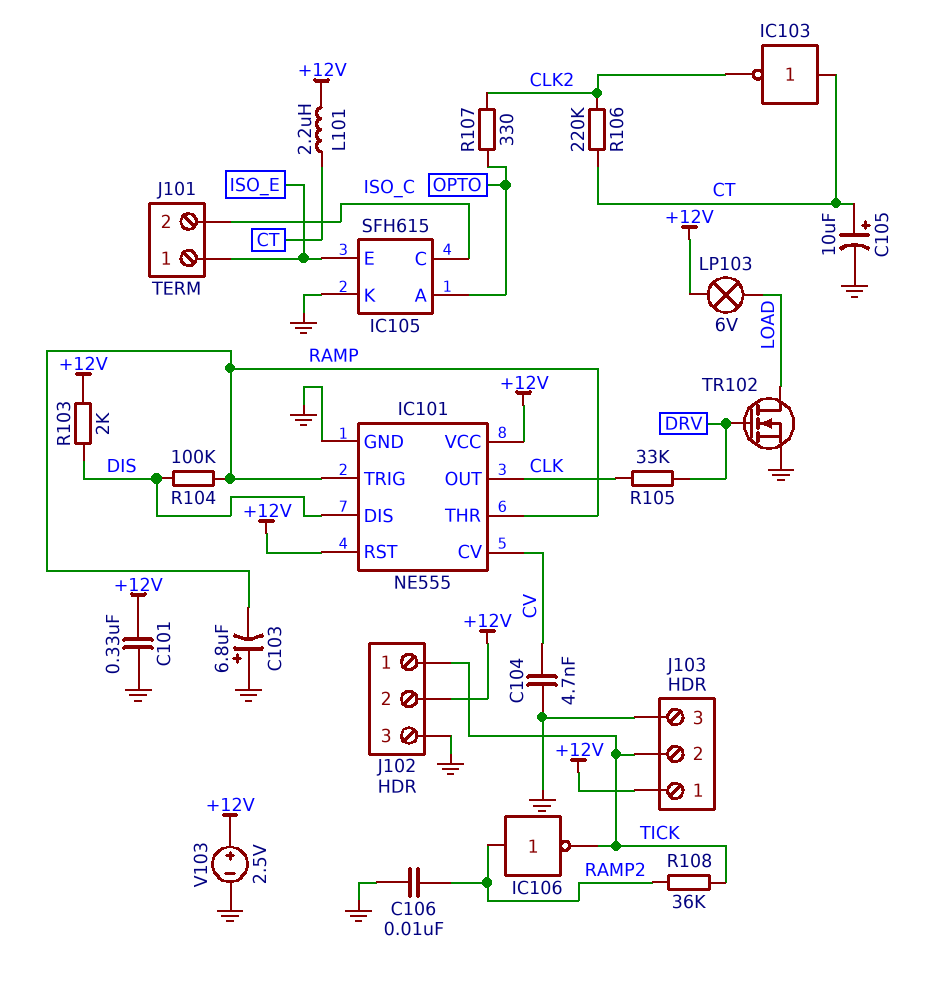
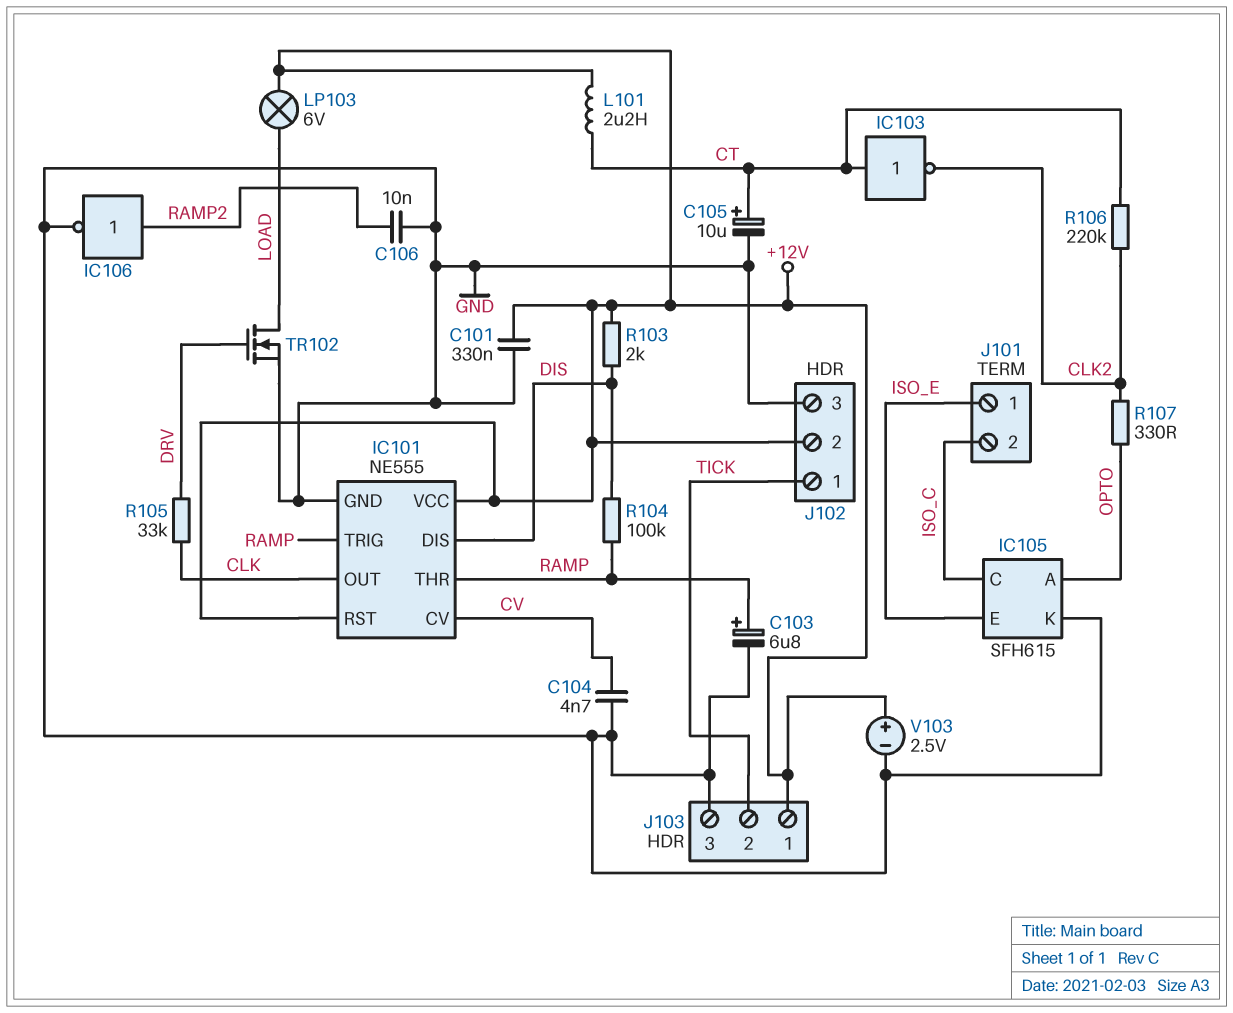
C103: 6.8uF (plus GND, minus RAMP) -> 6.8uF (plus RAMP, minus GND)
IC106: NOT (in RAMP2, out TICK) -> NOT (in RAMP2, out GND)
R108: 36k (RAMP2, TICK) -> none

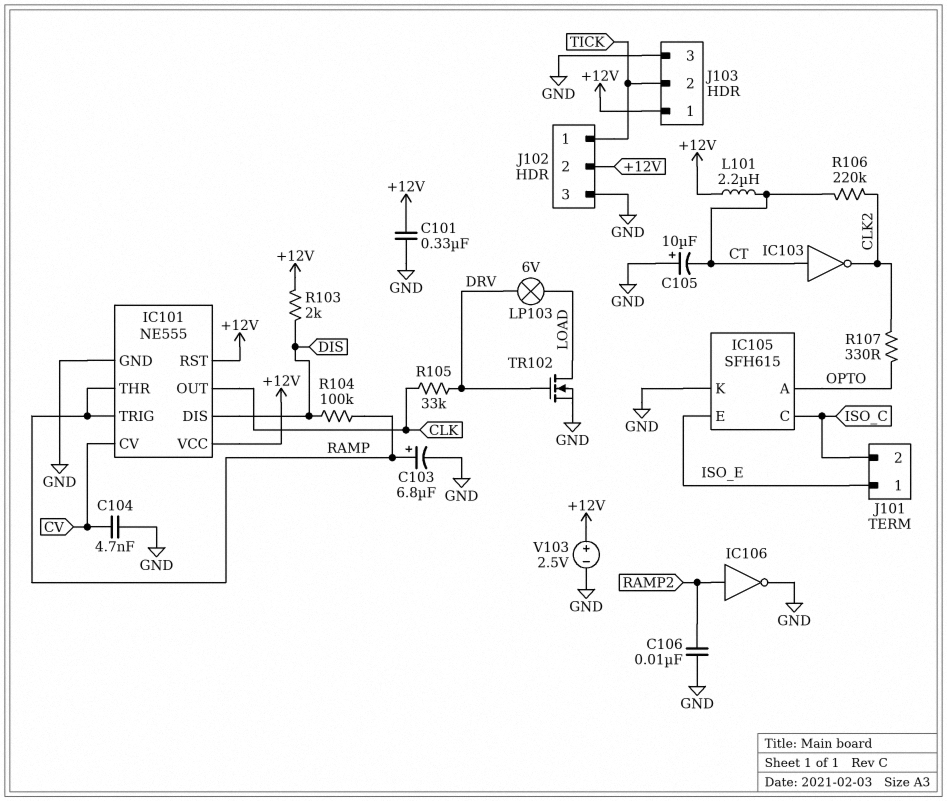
C105: 10uF (plus CT, minus GND) -> 10uF (plus GND, minus CT)
LP103: lamp 6V (+12V, LOAD) -> lamp 6V (DRV, LOAD)

